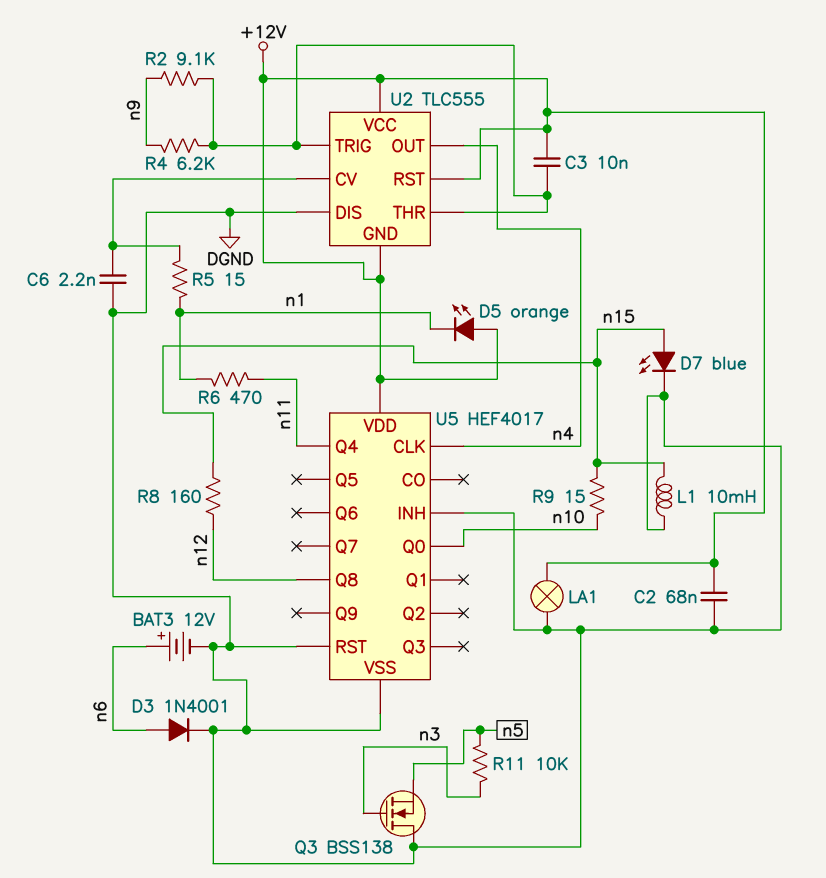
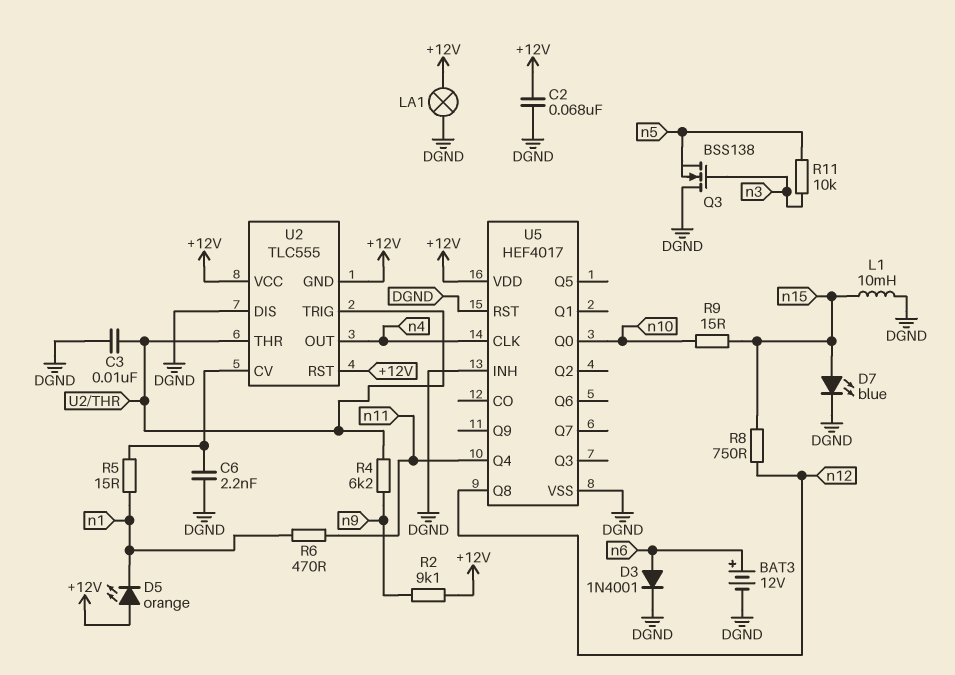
C3: 10nF (+12V, U2/THR) -> 10nF (DGND, U2/THR)
R2: 9.1k (U2/THR, n9) -> 9.1k (+12V, n9)
R8: 160 (n12, n15) -> 750 (n12, n15)

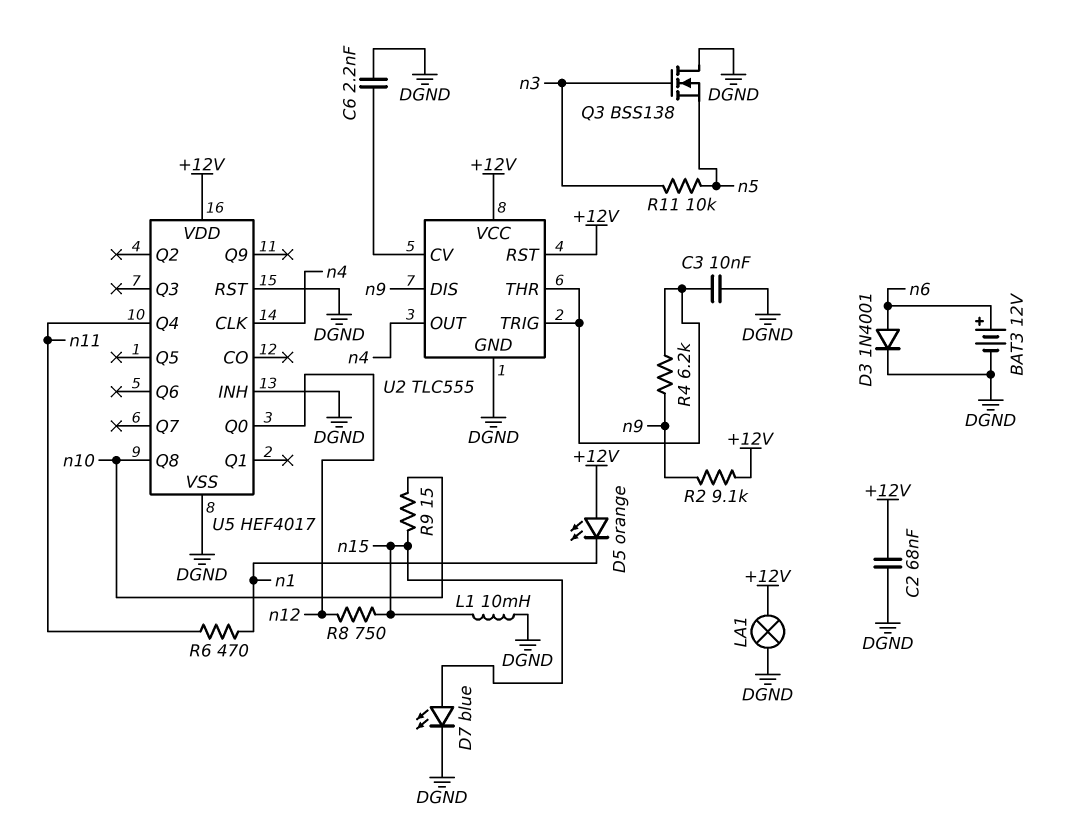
R5: 15 (U2/CV, n1) -> none
U2 pin DIS: DGND -> n9
U2 pin GND: +12V -> DGND
U5 pin Q0: n10 -> n12
U5 pin Q8: n12 -> n10

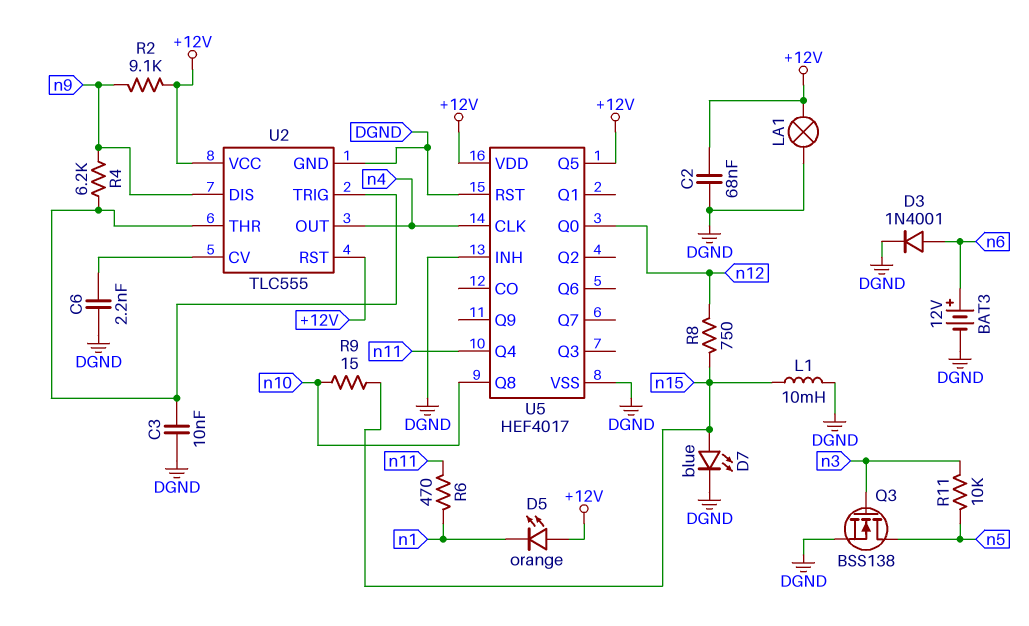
Q3: NMOS BSS138 (G n3, D DGND, S n5) -> NMOS BSS138 (G n3, D n5, S DGND)
U5 pin Q5: none -> +12V

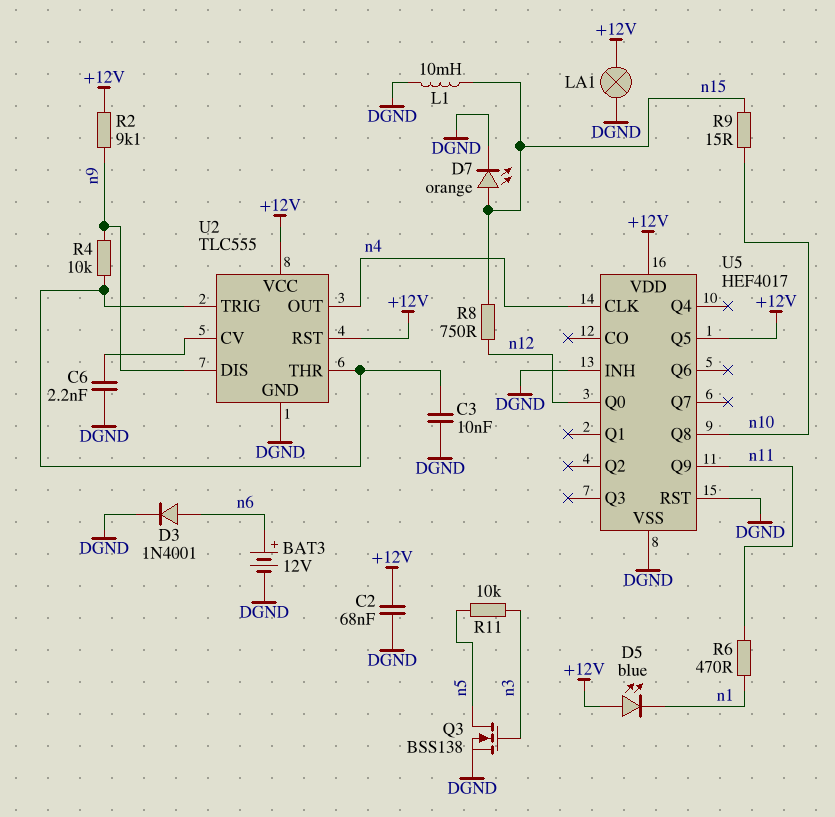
D5: LED orange (A +12V, K n1) -> LED blue (A +12V, K n1)
D7: LED blue (A n15, K DGND) -> LED orange (A n15, K DGND)
R4: 6.2k (U2/THR, n9) -> 10k (U2/THR, n9)
U5 pin Q4: n11 -> none
U5 pin Q9: none -> n11

